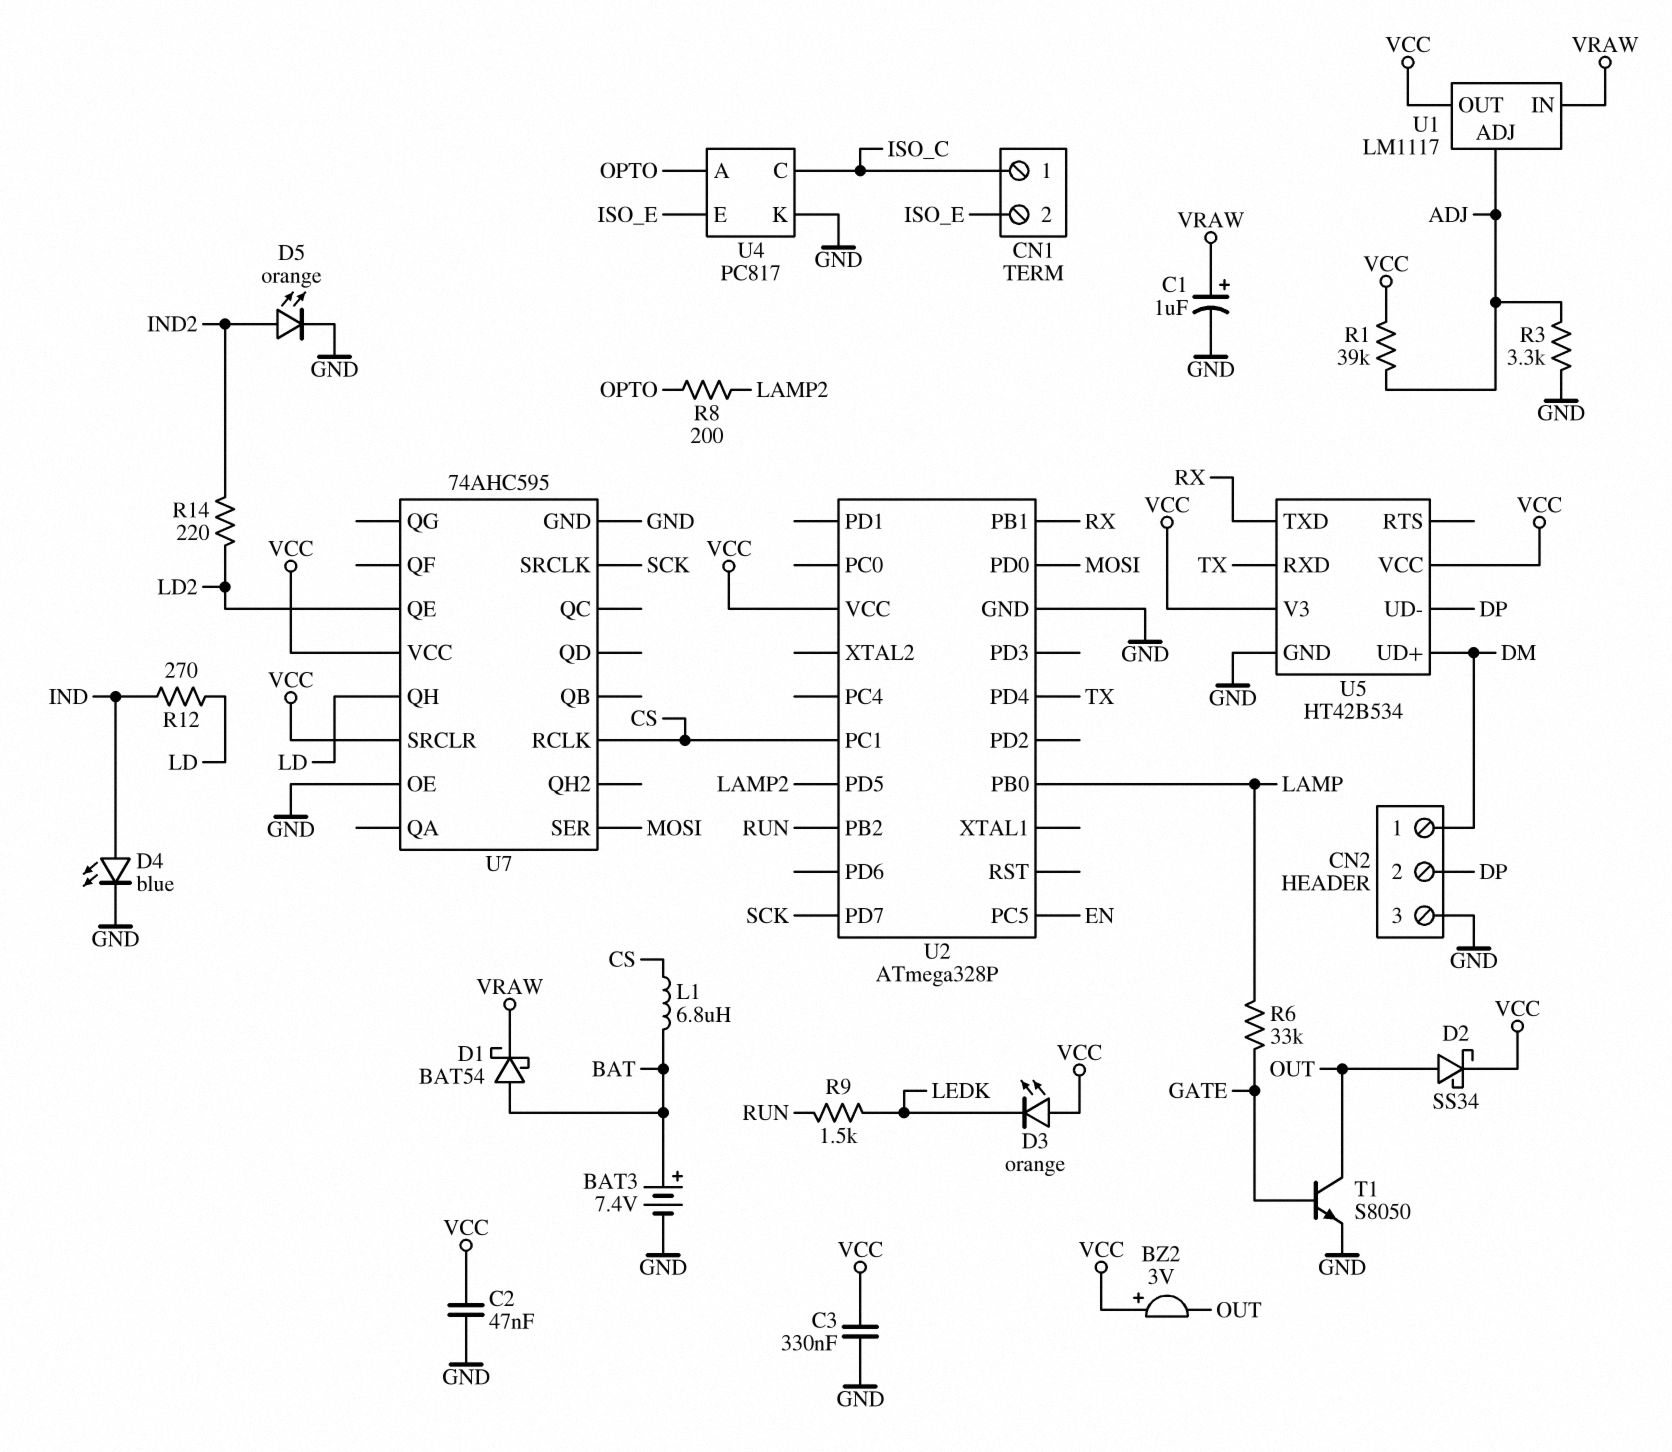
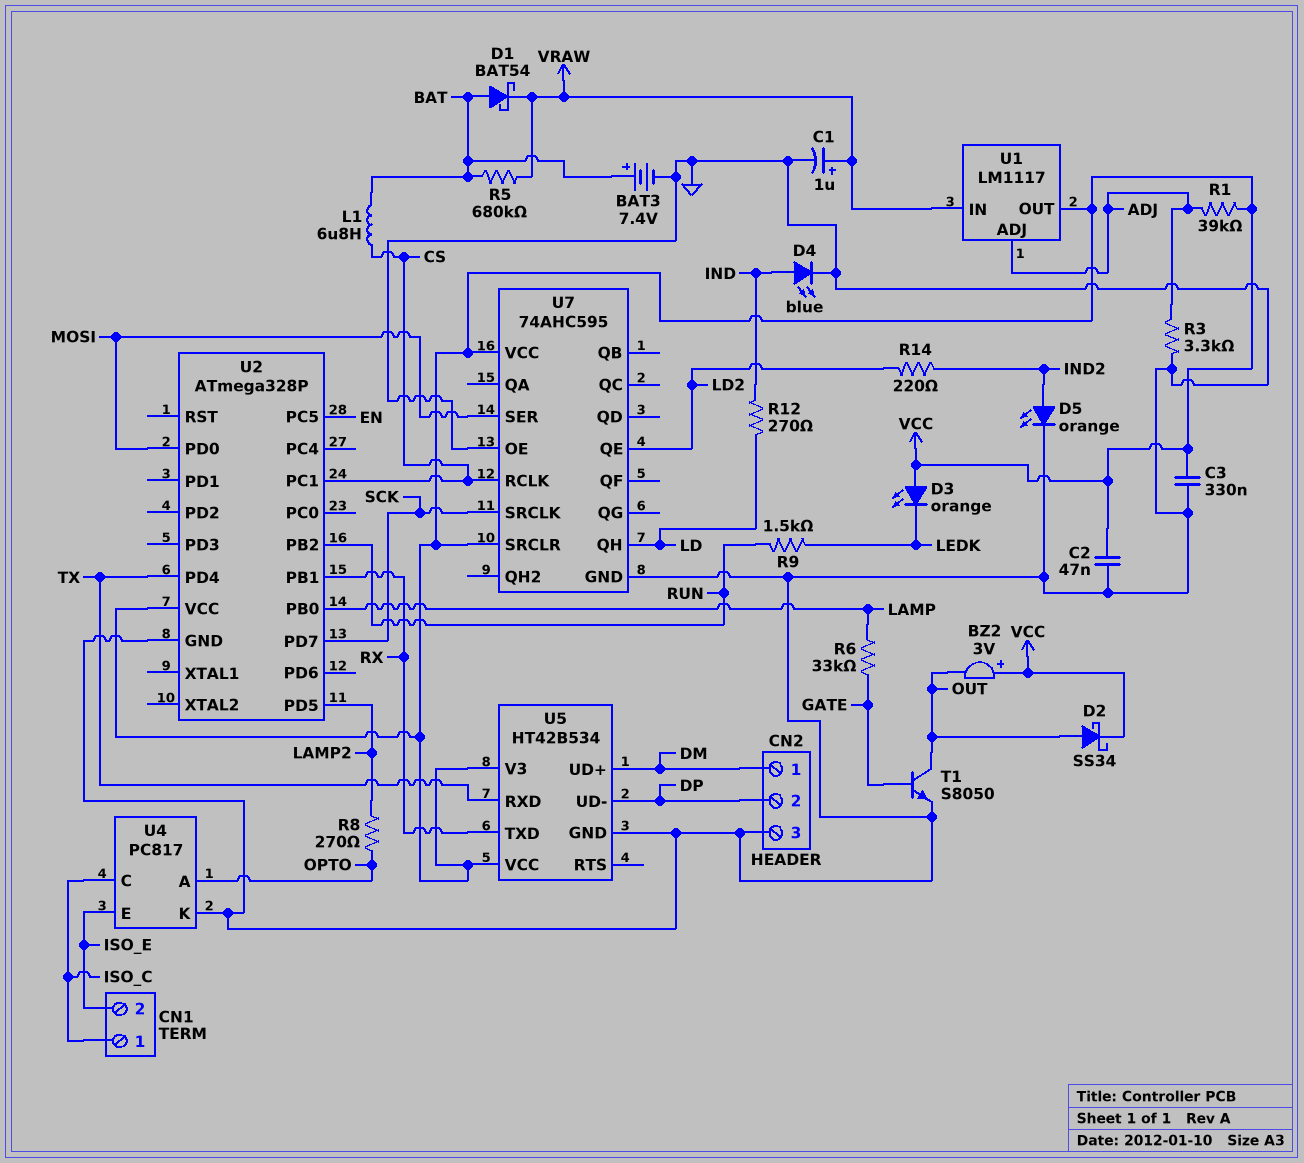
R5: none -> 680k (BAT, VRAW)
R8: 200 (LAMP2, OPTO) -> 270 (LAMP2, OPTO)

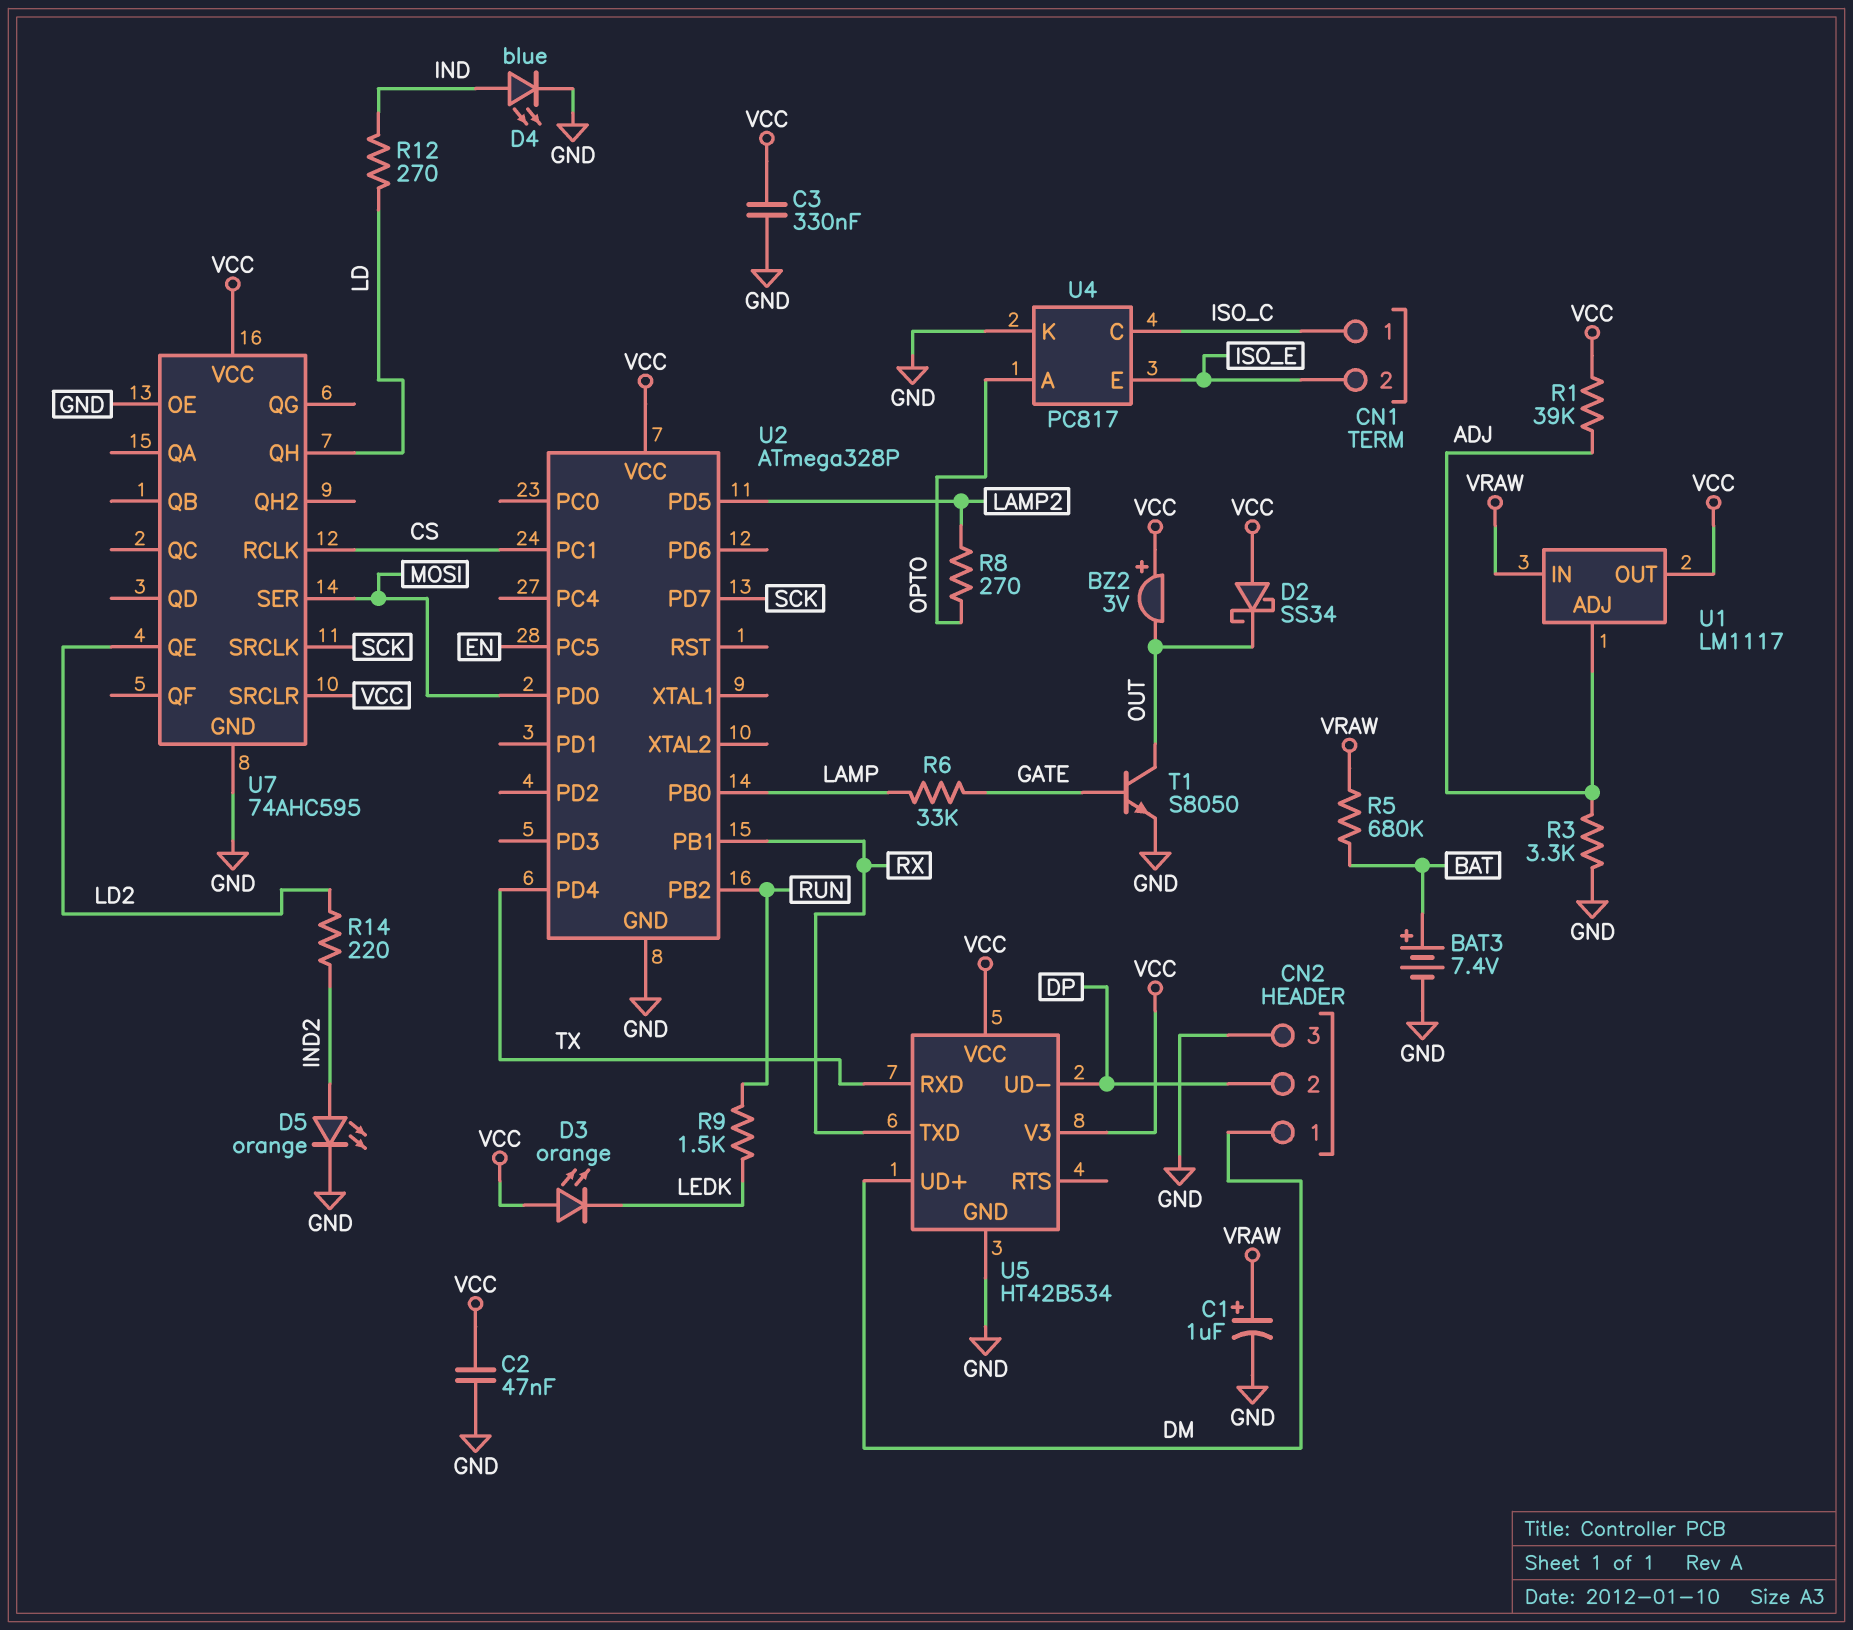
D1: schottky BAT54 (A BAT, K VRAW) -> none
D2: schottky SS34 (A OUT, K VCC) -> schottky SS34 (A VCC, K OUT)
L1: 6.8uH (BAT, CS) -> none

